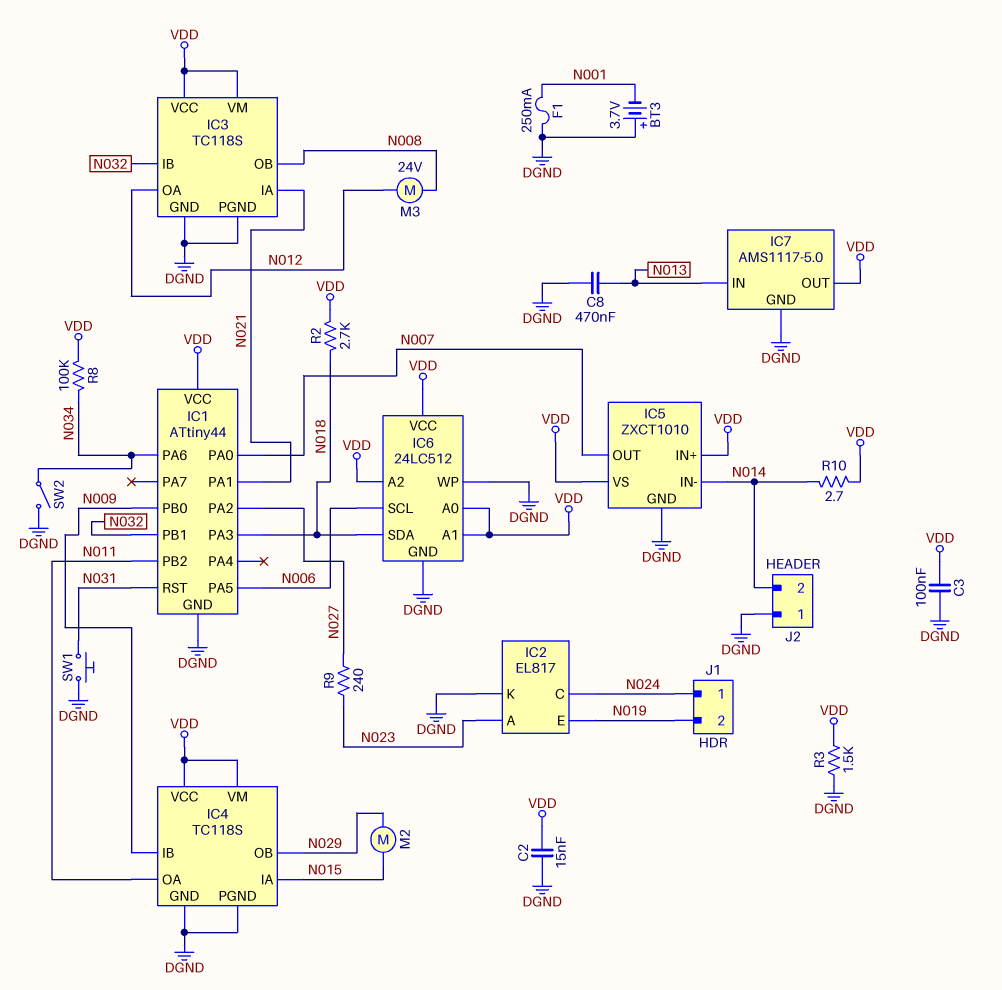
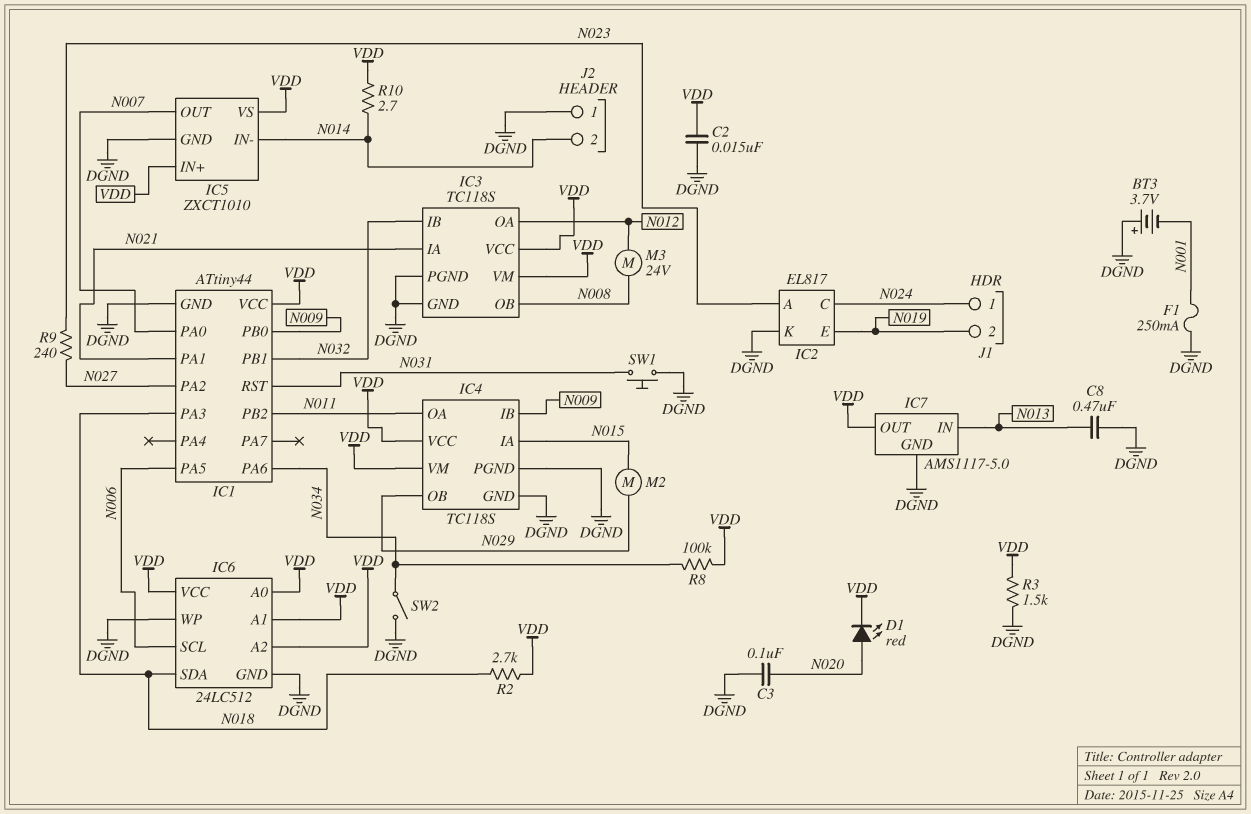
C3: 100nF (DGND, VDD) -> 100nF (DGND, N020)
D1: none -> LED red (A N020, K VDD)

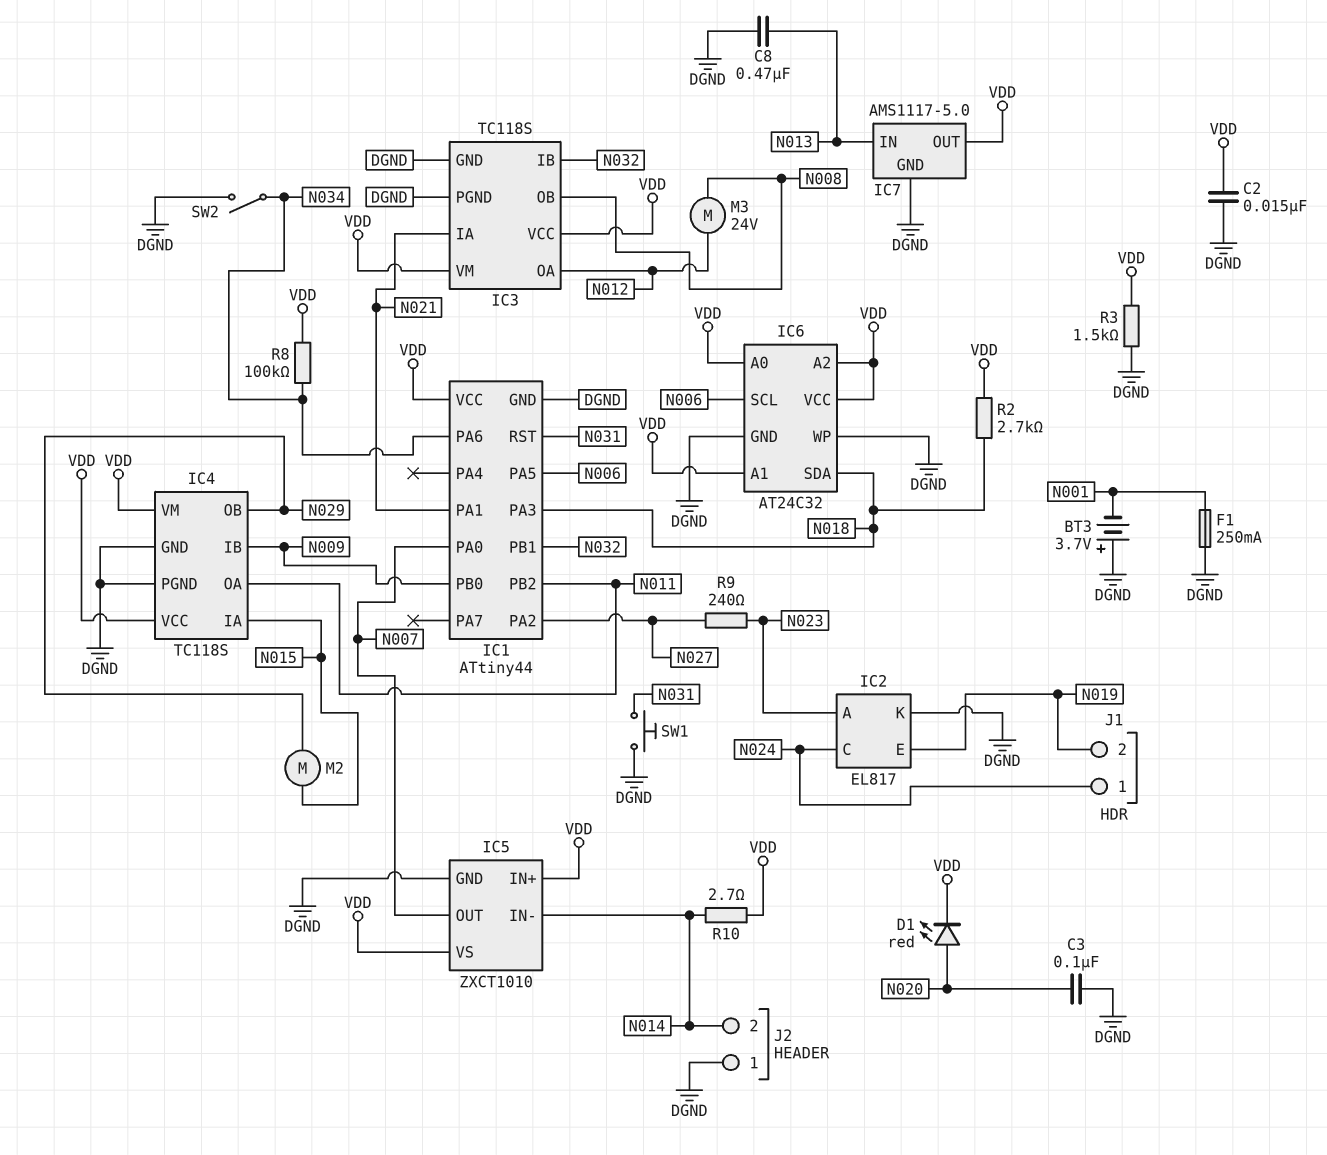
IC6: 24LC512 -> AT24C32

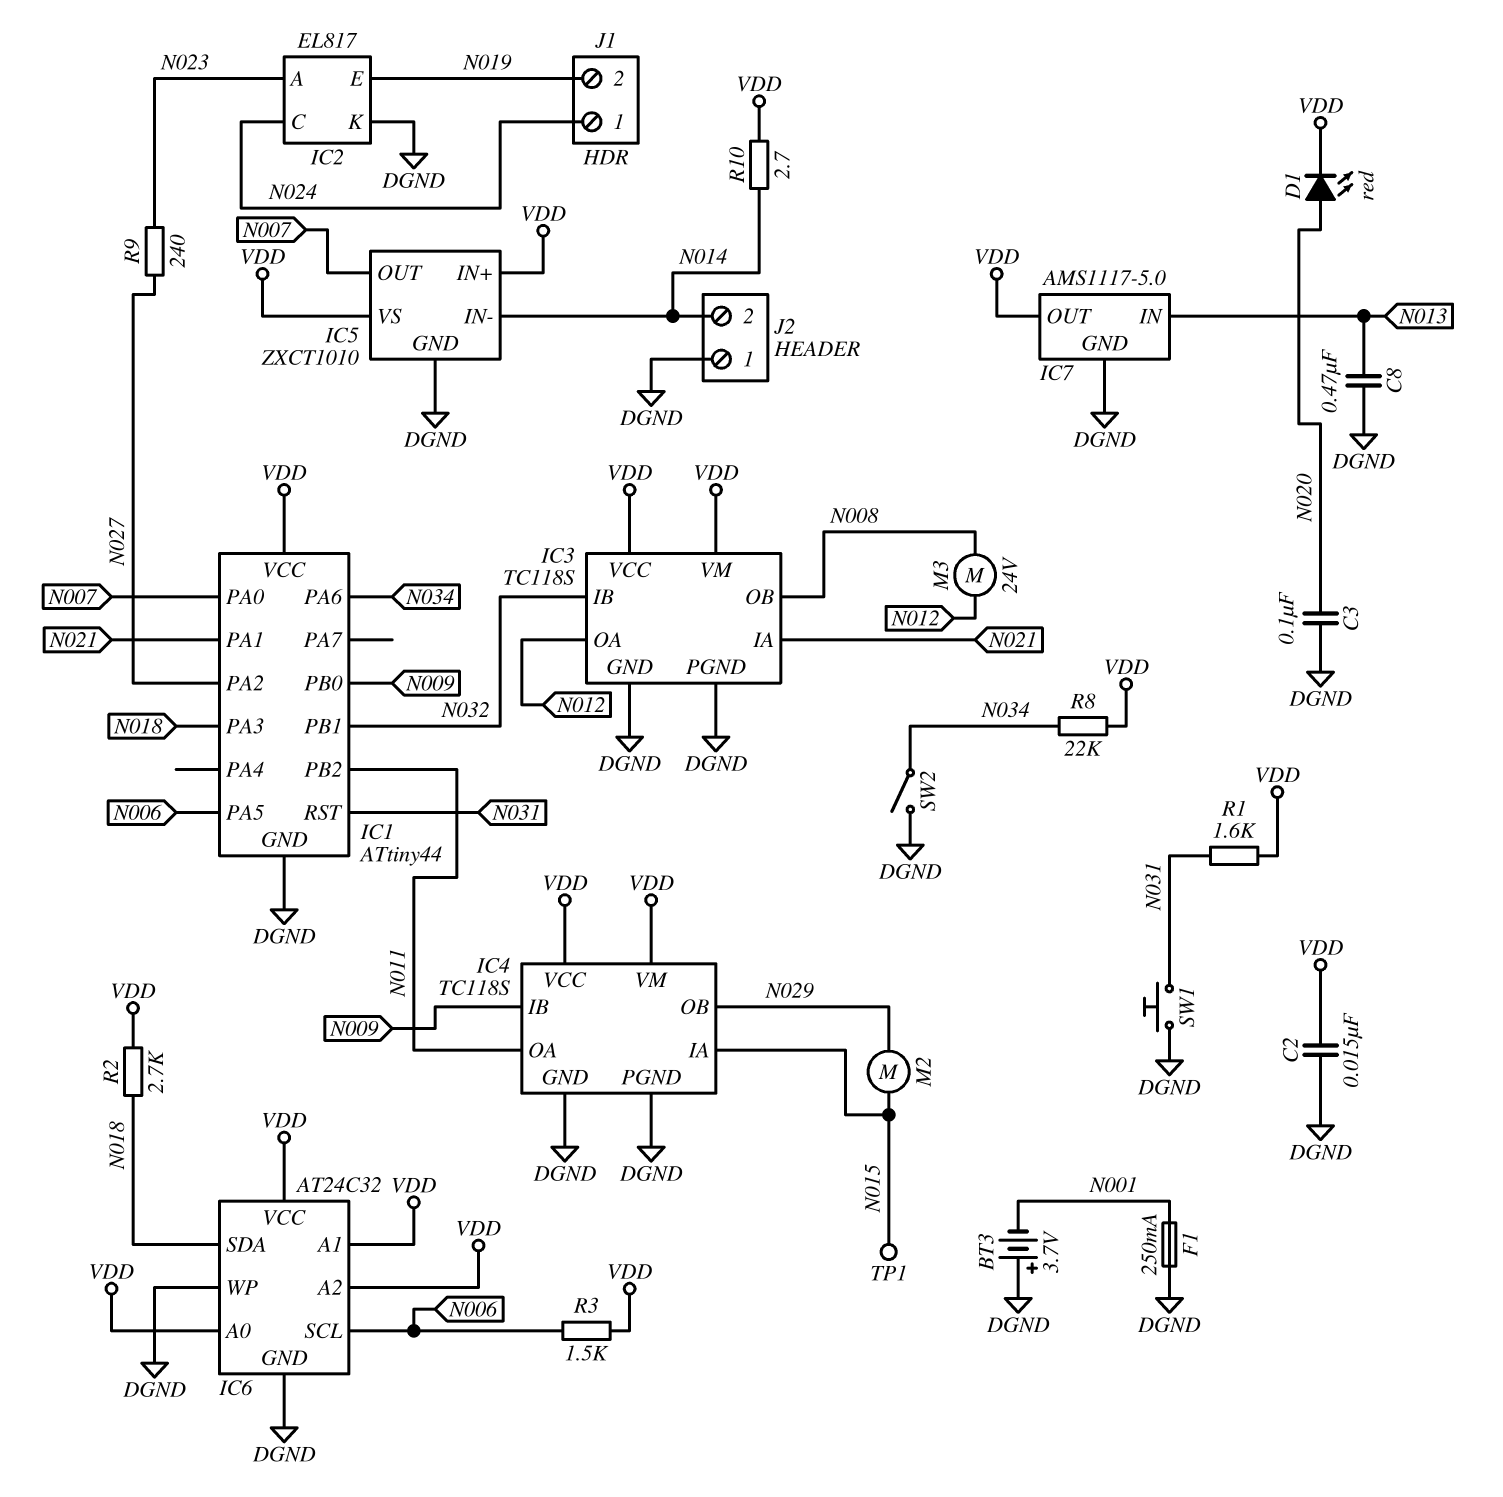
R1: none -> 1.6k (N031, VDD)
R3: 1.5k (DGND, VDD) -> 1.5k (N006, VDD)
R8: 100k (N034, VDD) -> 22k (N034, VDD)
TP1: none -> test point (N015)

